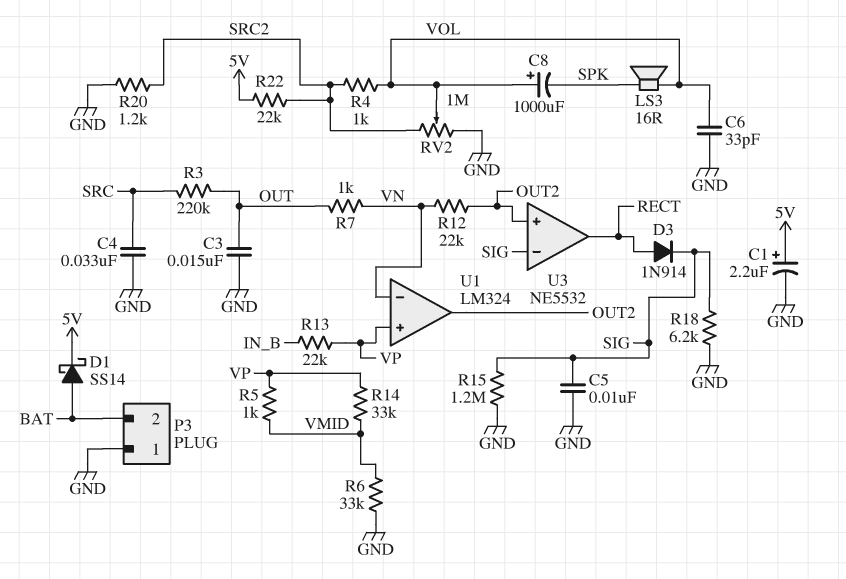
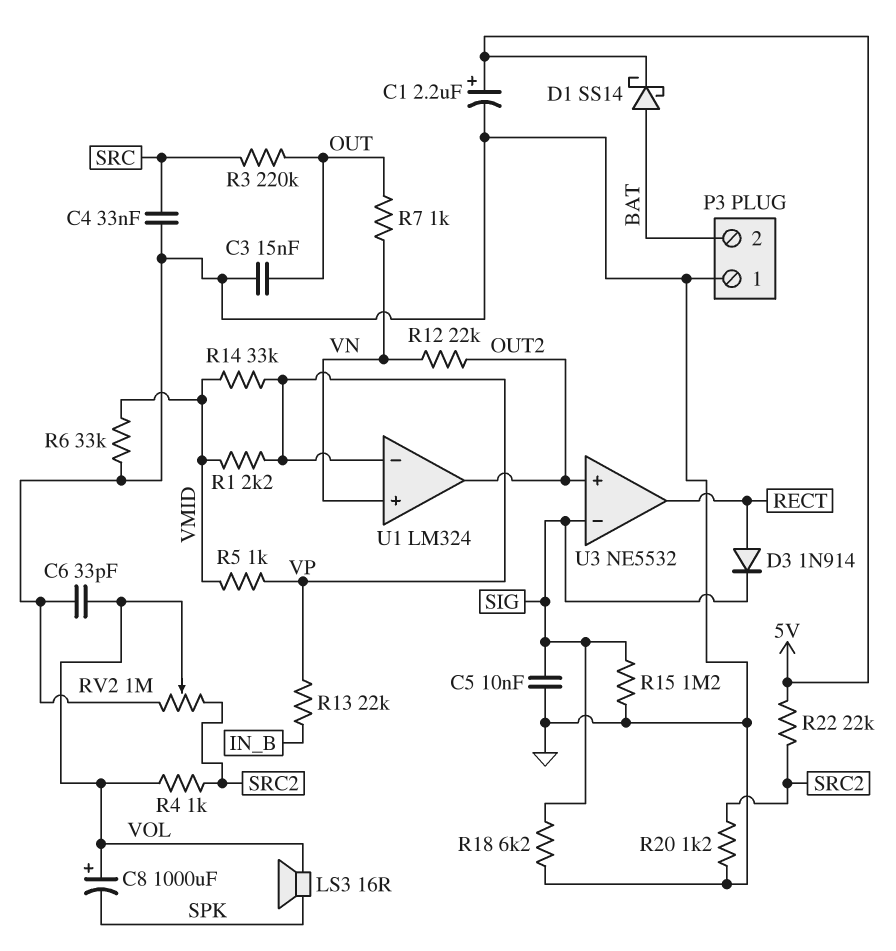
R1: none -> 2.2k (VMID, VP)
U1 pin in+: VP -> VN
U1 pin in-: VN -> VP

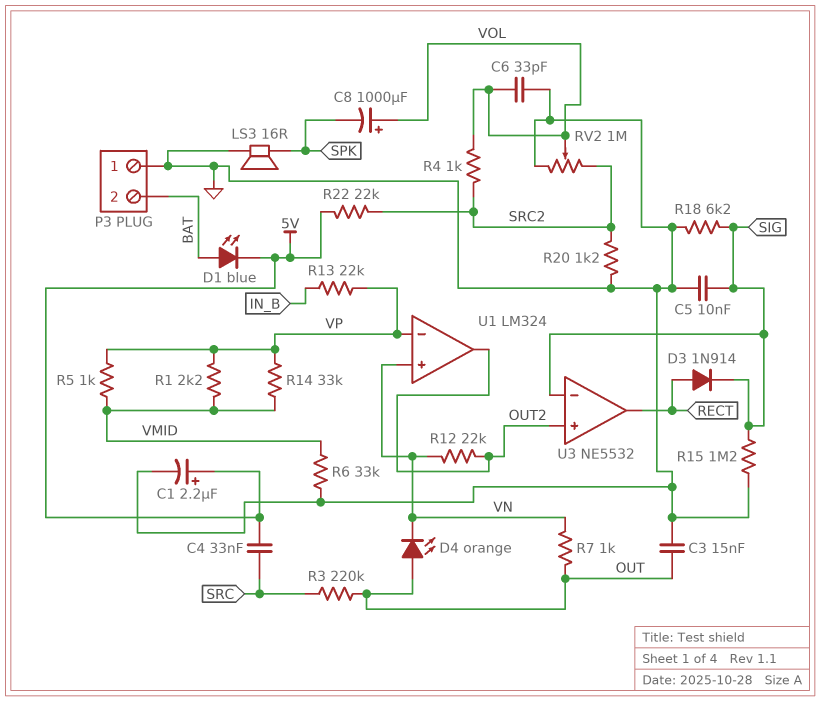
C4: 33nF (GND, SRC) -> 33nF (5V, SRC)
D1: schottky SS14 (A BAT, K 5V) -> LED blue (A BAT, K 5V)
D4: none -> LED orange (A OUT, K VN)
LS3: speaker 16R (SPK, VOL) -> speaker 16R (GND, SPK)

